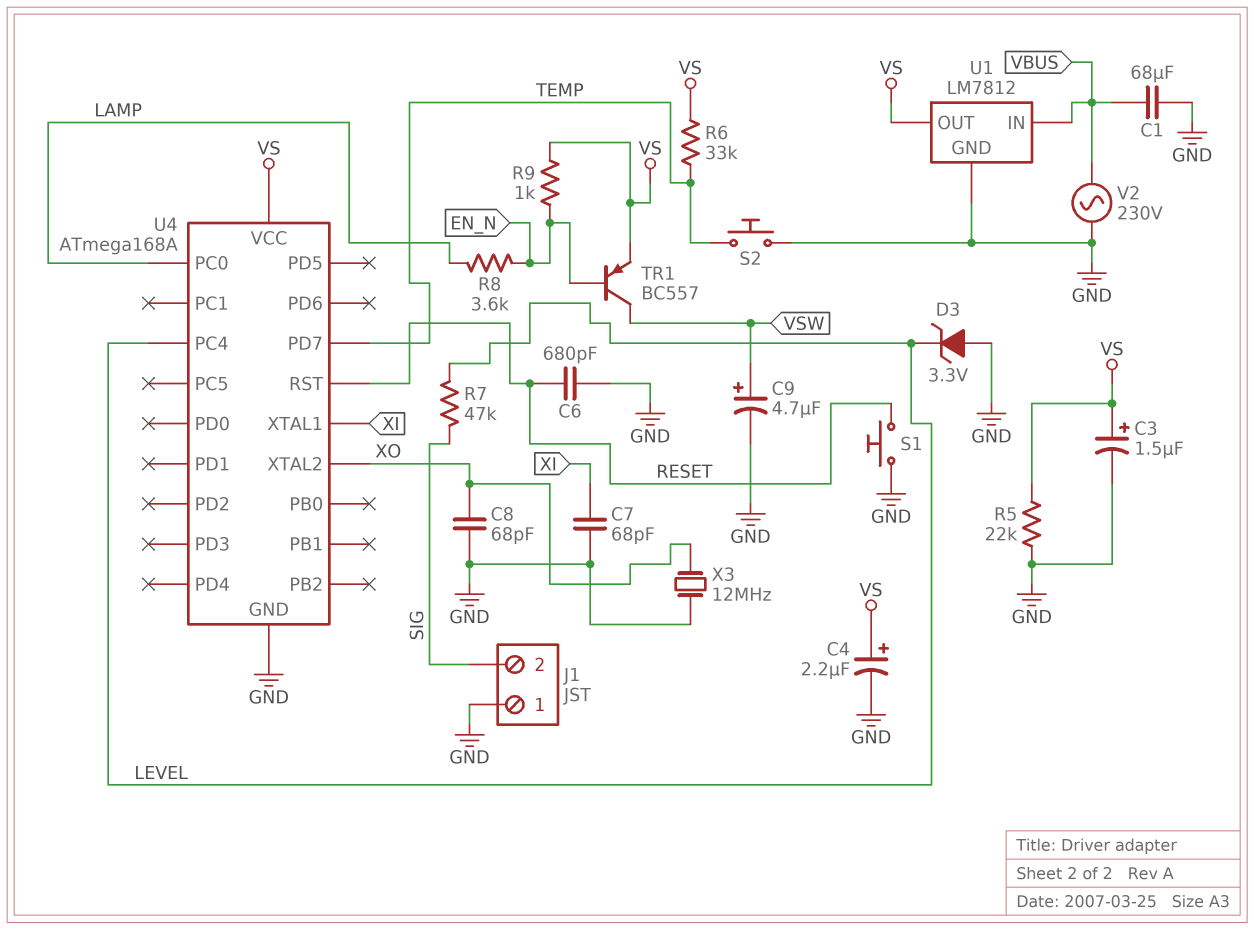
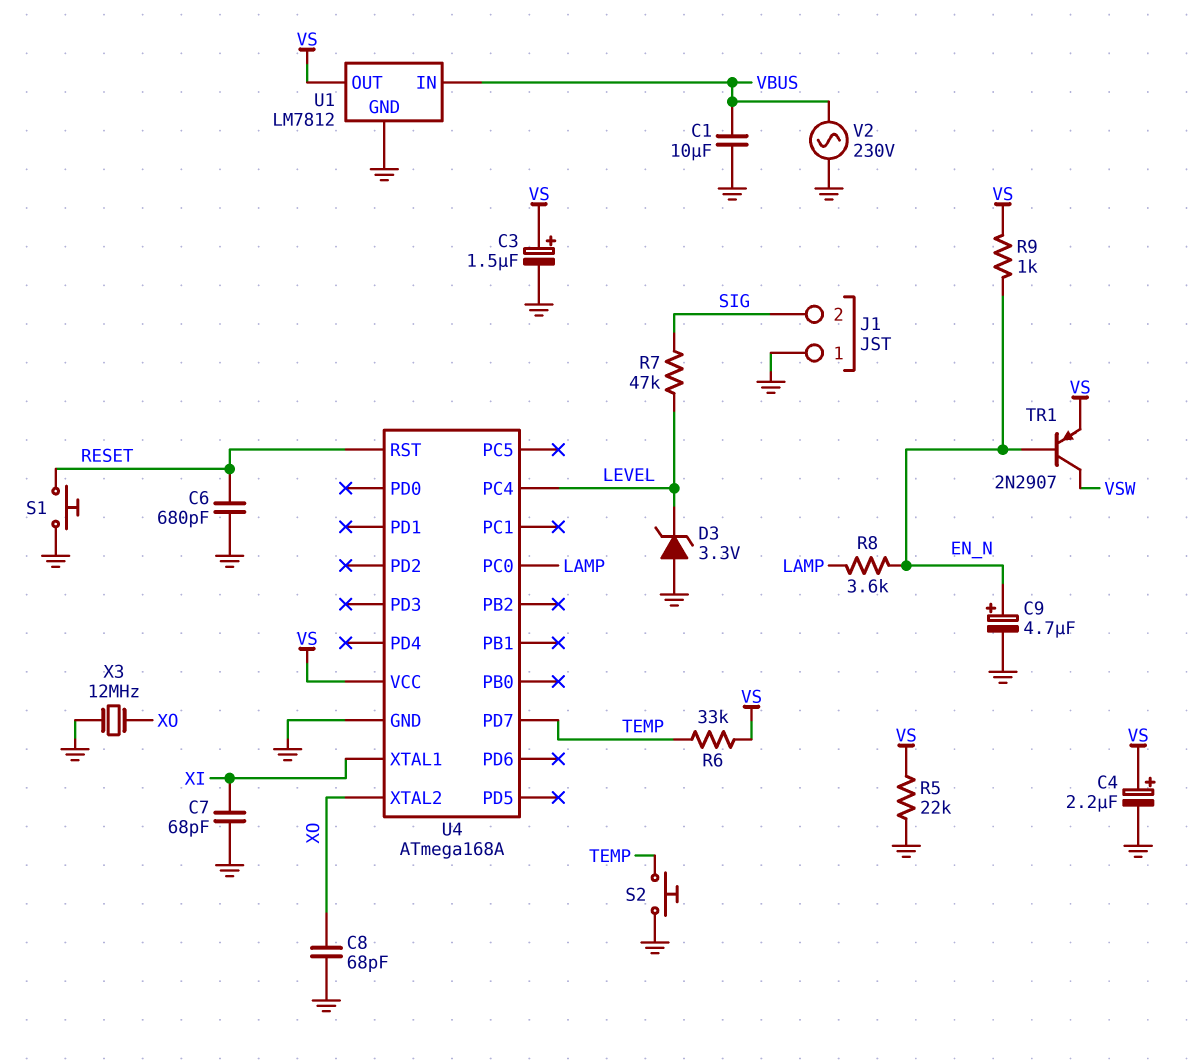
C1: 68uF (GND, VBUS) -> 10uF (GND, VBUS)
C9: 4.7uF (plus VSW, minus GND) -> 4.7uF (plus EN_N, minus GND)
TR1: PNP BC557 (B EN_N, C VSW, E VS) -> PNP 2N2907 (B EN_N, C VSW, E VS)

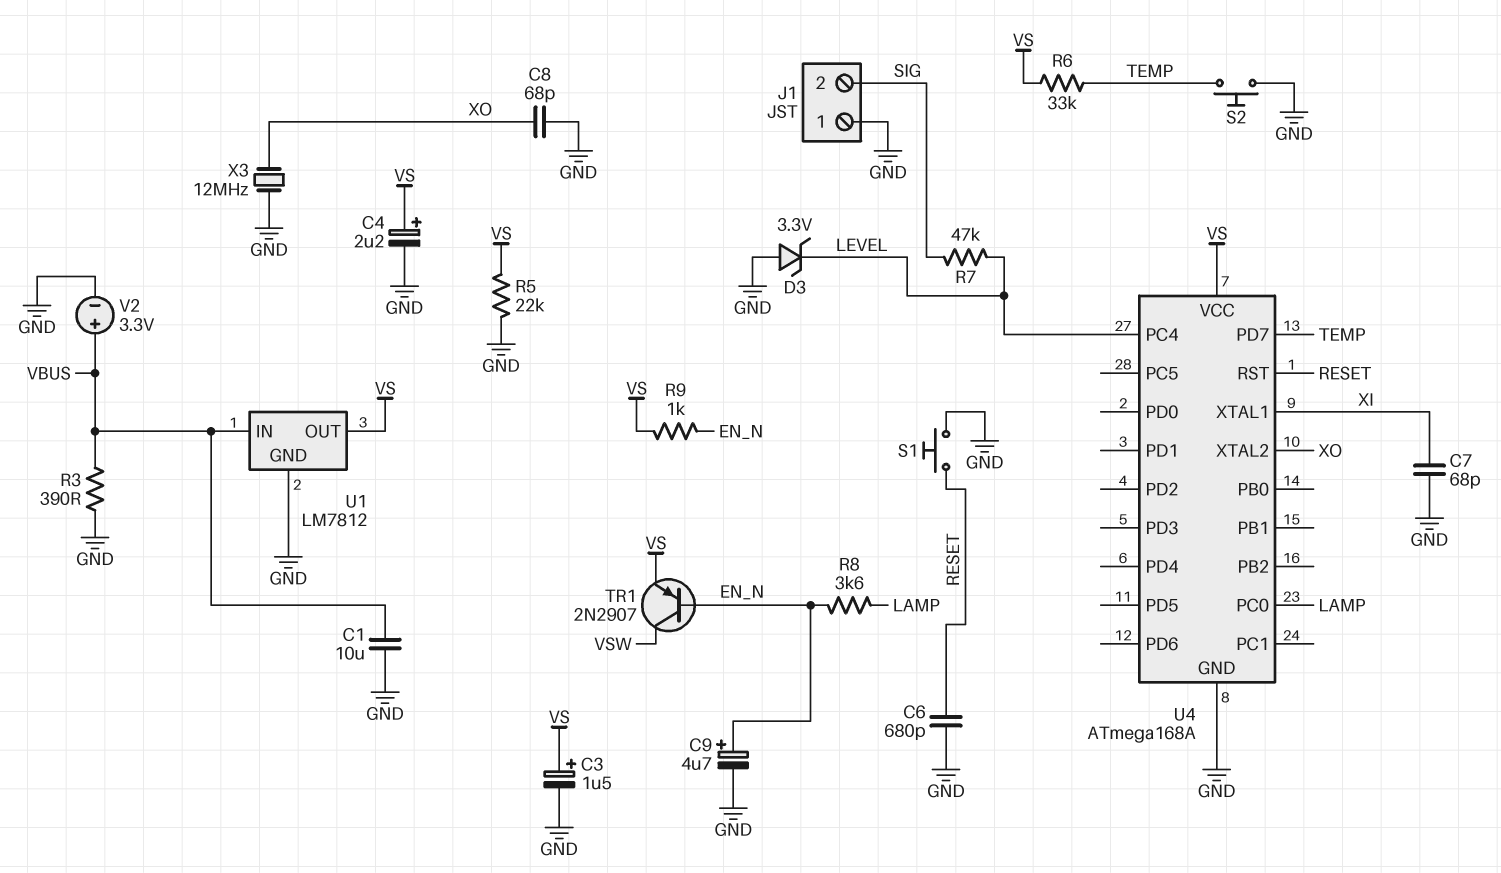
R3: none -> 390 (GND, VBUS)
V2: AC 230V (GND, VBUS) -> 3.3V (plus VBUS, minus GND)

